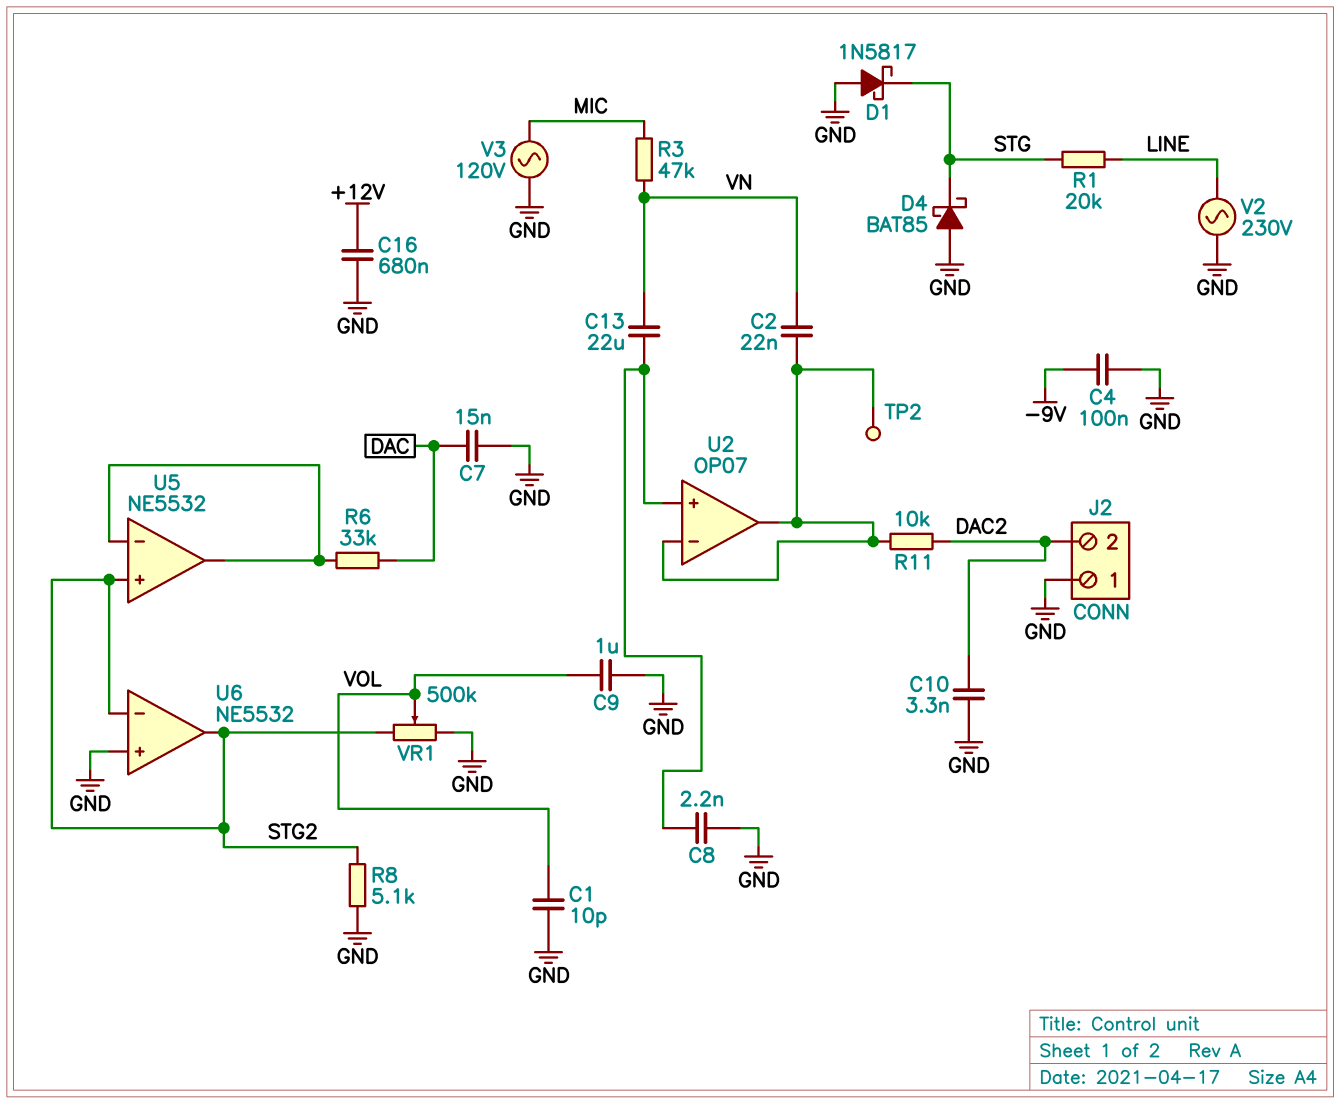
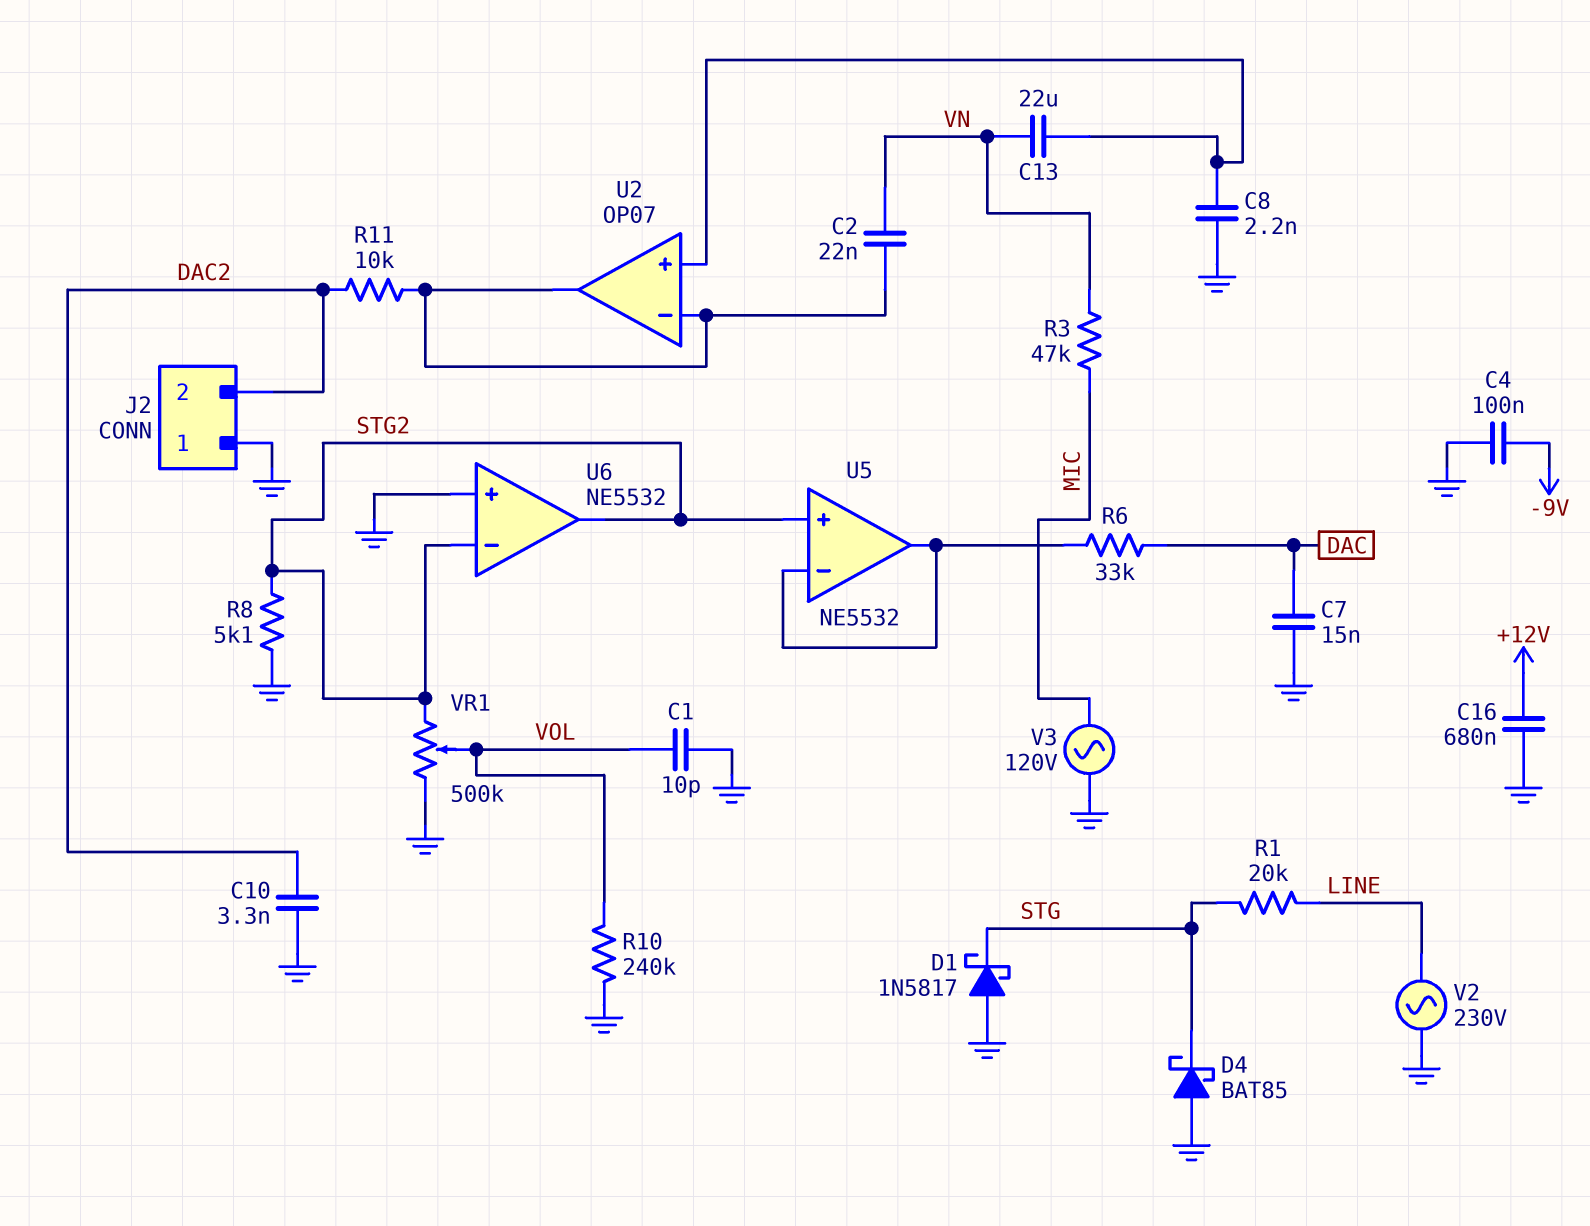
C9: 1uF (GND, VOL) -> none
R10: none -> 240k (GND, VOL)
TP2: test point (U2/in-) -> none

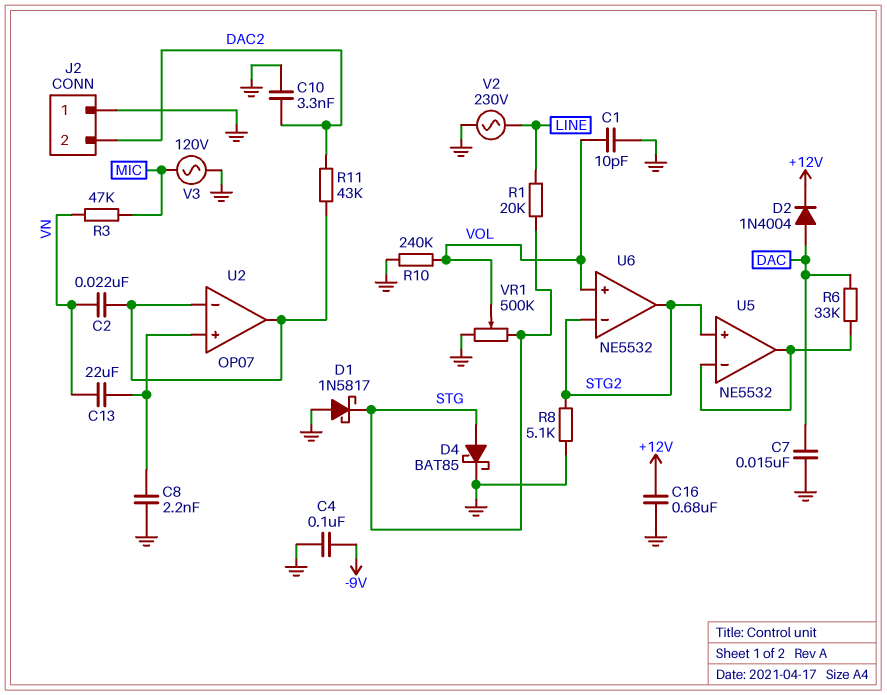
D2: none -> diode 1N4004 (A DAC, K +12V)
D4: schottky BAT85 (A GND, K STG) -> schottky BAT85 (A STG, K GND)
R11: 10k (DAC2, U2/in-) -> 43k (DAC2, U2/in-)
U6 pin in+: GND -> VOL
VR1: 500k (GND, STG2, wiper VOL) -> 500k (GND, STG, wiper VOL)

